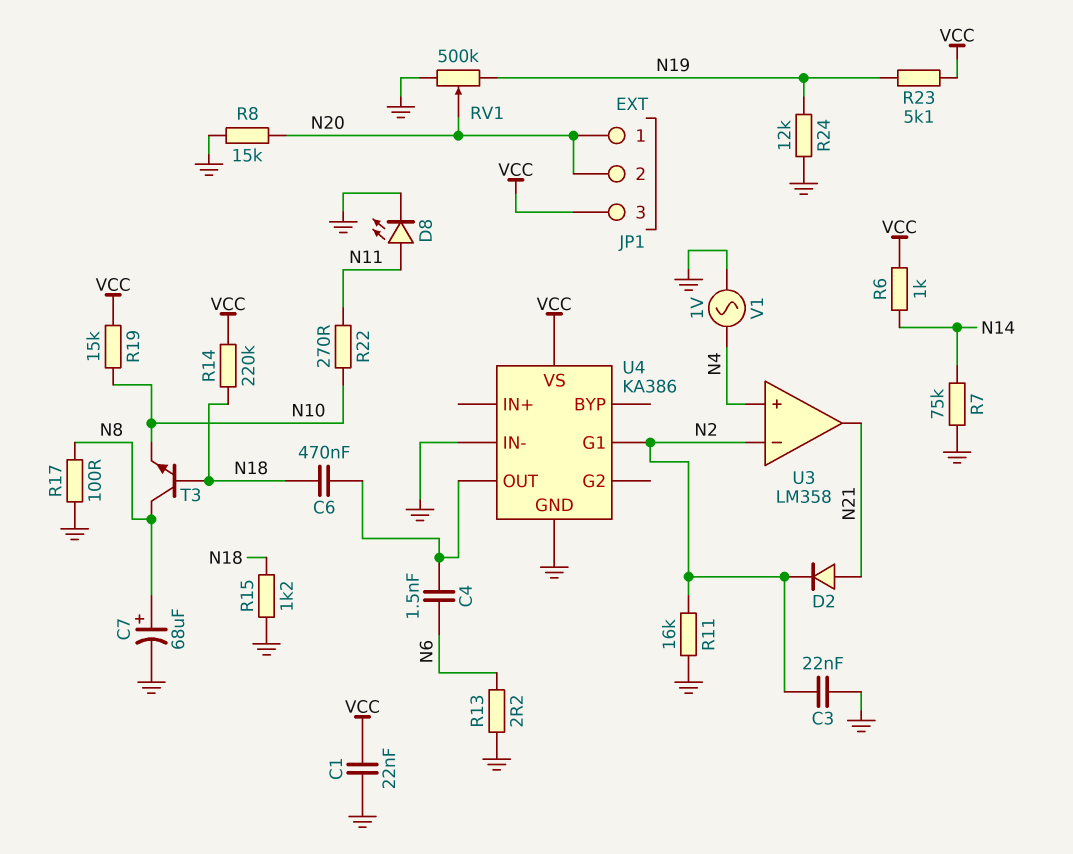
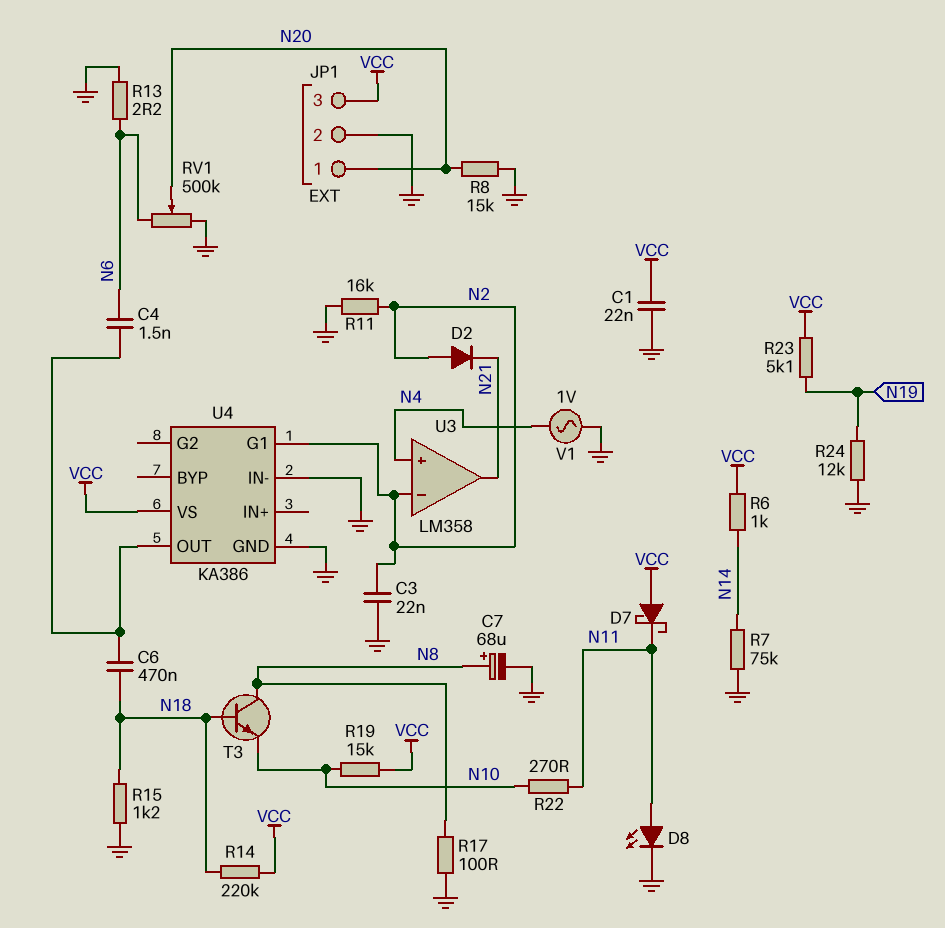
D2: diode (A N21, K N2) -> diode (A N2, K N21)
D7: none -> schottky (A VCC, K N11)
JP1 pin 2: N20 -> GND
RV1: 500k (GND, N19, wiper N20) -> 500k (GND, N6, wiper N20)

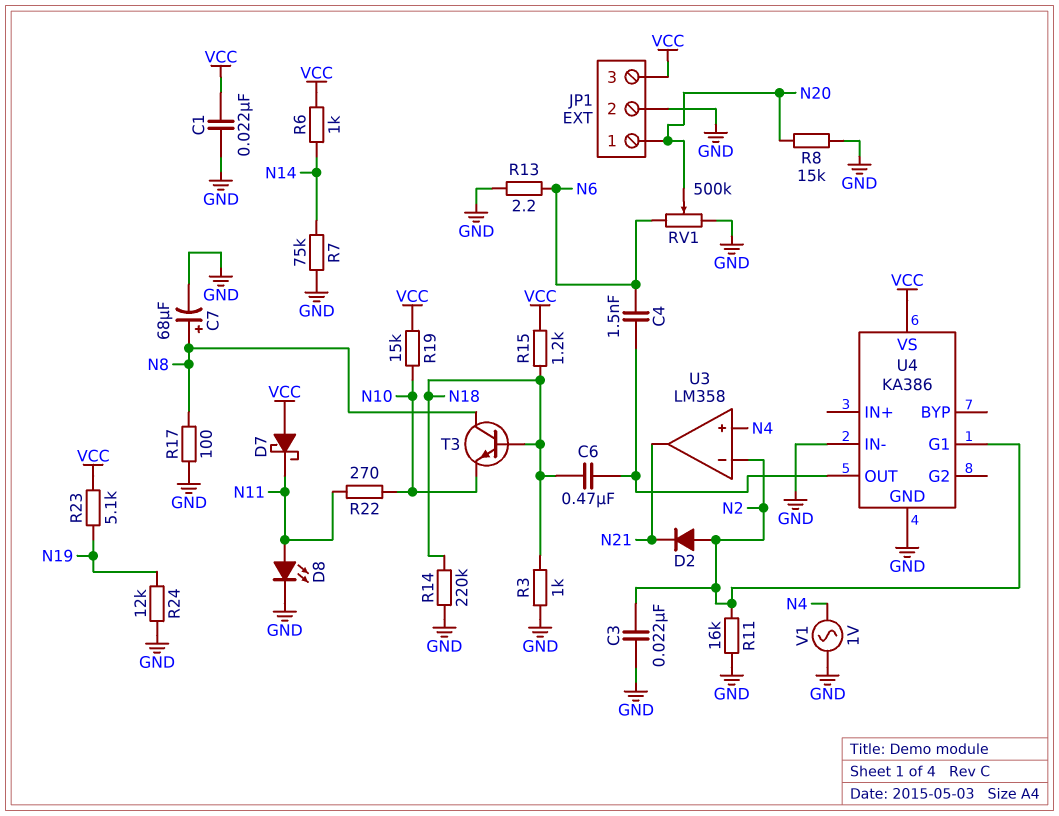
R3: none -> 1k (GND, N18)
R14: 220k (N18, VCC) -> 220k (GND, N18)
R15: 1.2k (GND, N18) -> 1.2k (N18, VCC)

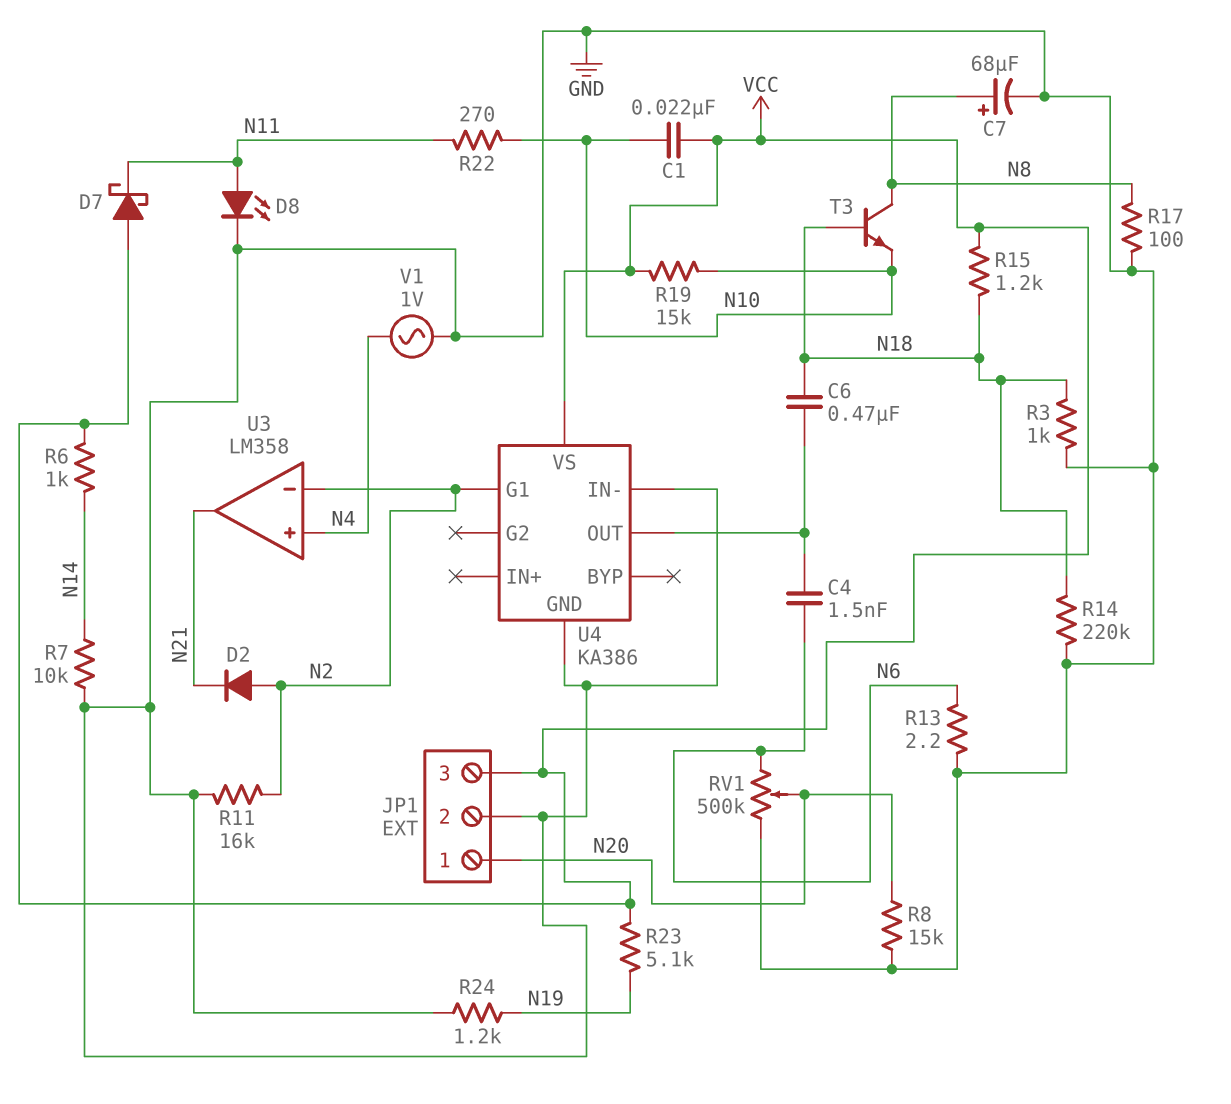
C1: 22nF (GND, VCC) -> 22nF (N10, VCC)
C3: 22nF (GND, N2) -> none
R7: 75k (GND, N14) -> 10k (GND, N14)
R24: 12k (GND, N19) -> 1.2k (GND, N19)

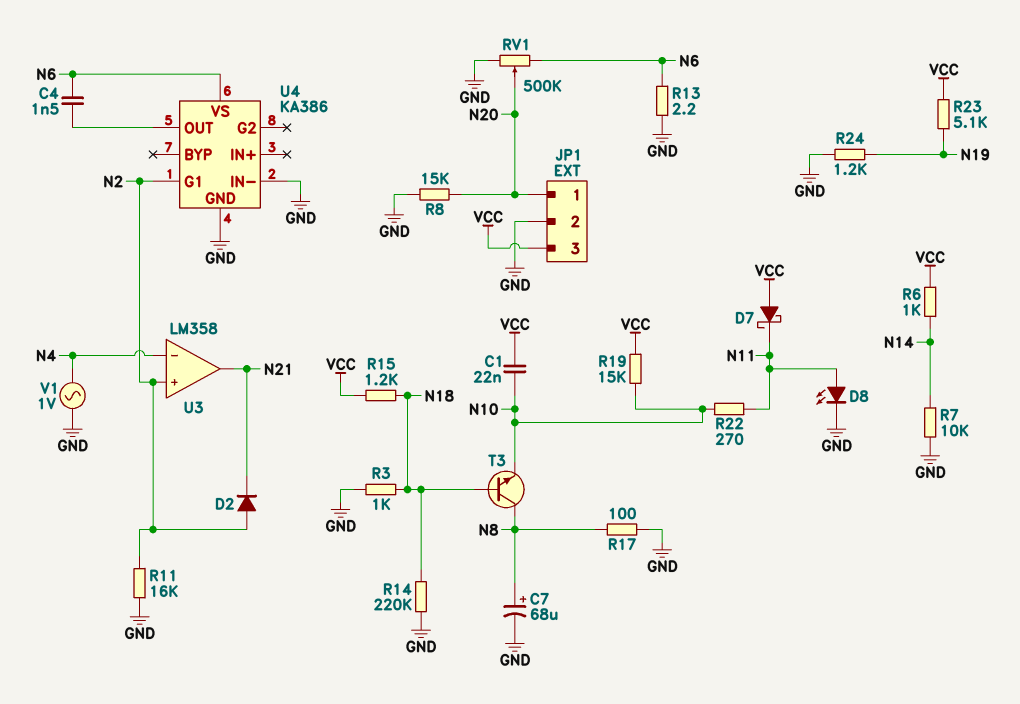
C6: 470nF (N18, U4/OUT) -> none
U3 pin in+: N4 -> N2
U3 pin in-: N2 -> N4
U4 pin VS: VCC -> N6

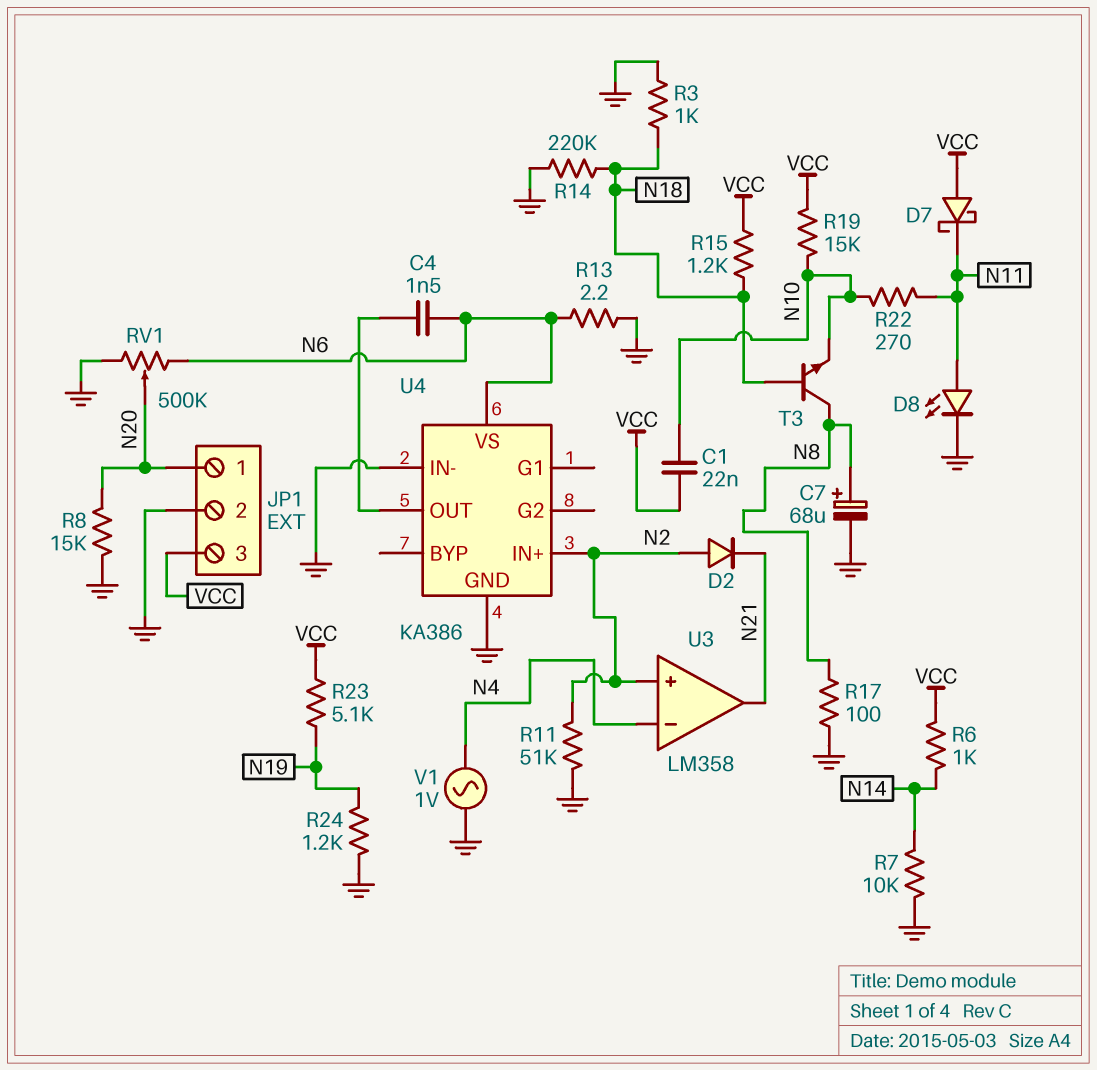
R11: 16k (GND, N2) -> 51k (GND, N2)
U4 pin G1: N2 -> none
U4 pin IN+: none -> N2

